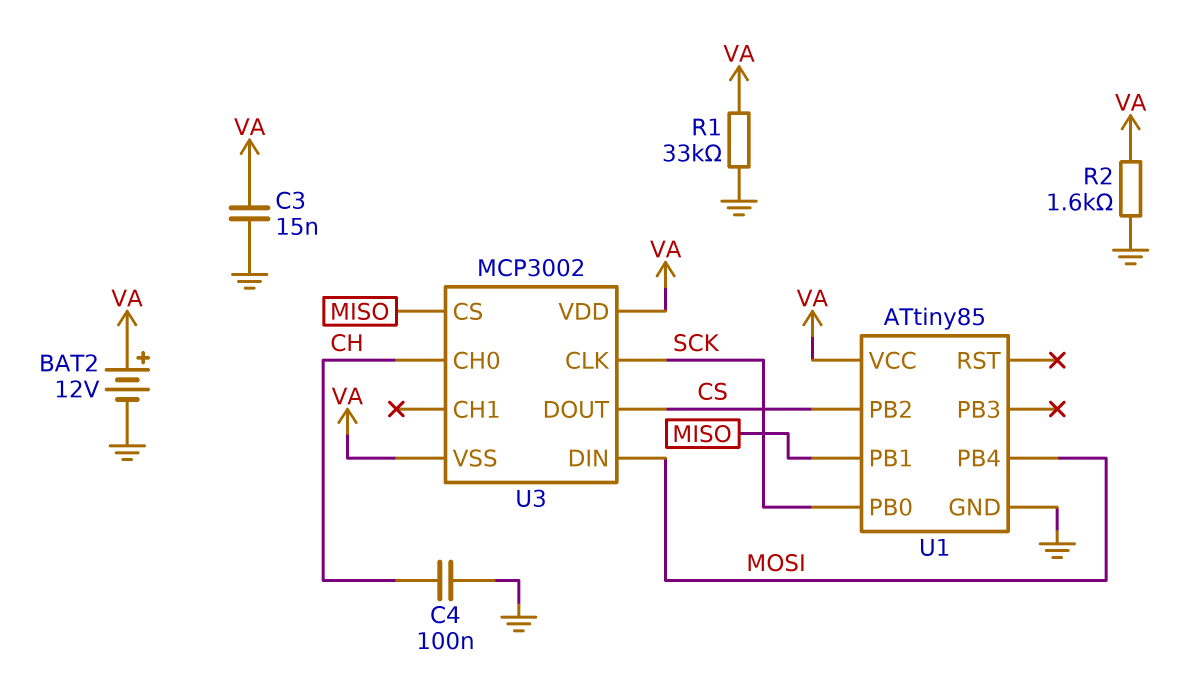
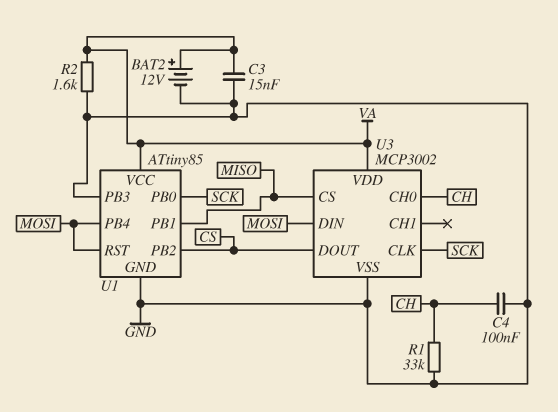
R1: 33k (GND, VA) -> 33k (CH, GND)
U1 pin PB3: none -> GND
U1 pin RST: none -> MOSI
U3 pin VSS: VA -> GND

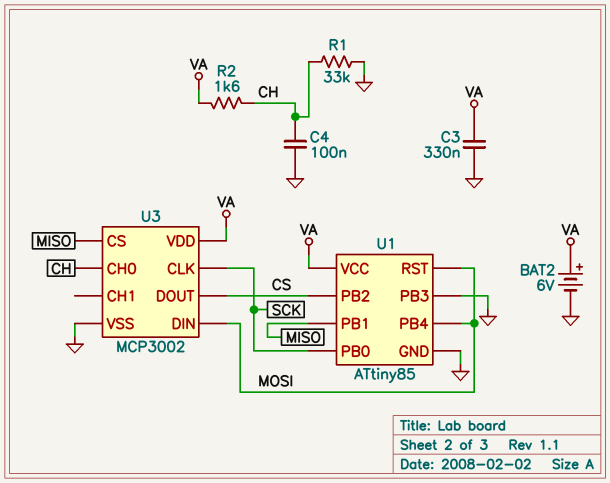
BAT2: 12V (plus VA, minus GND) -> 6V (plus VA, minus GND)
C3: 15nF (GND, VA) -> 330nF (GND, VA)
R2: 1.6k (GND, VA) -> 1.6k (CH, VA)

